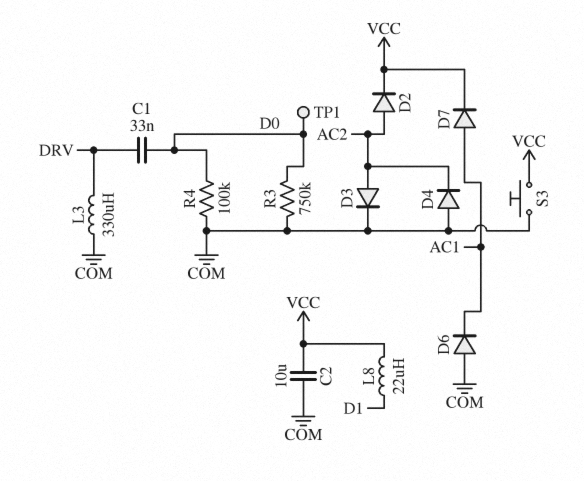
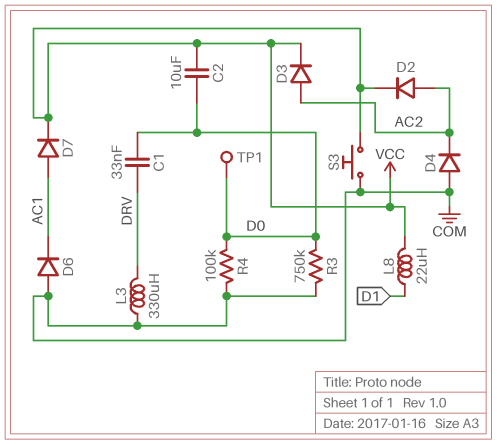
C2: 10uF (COM, VCC) -> 10uF (D0, VCC)
D3: diode (A AC2, K COM) -> diode (A AC2, K VCC)

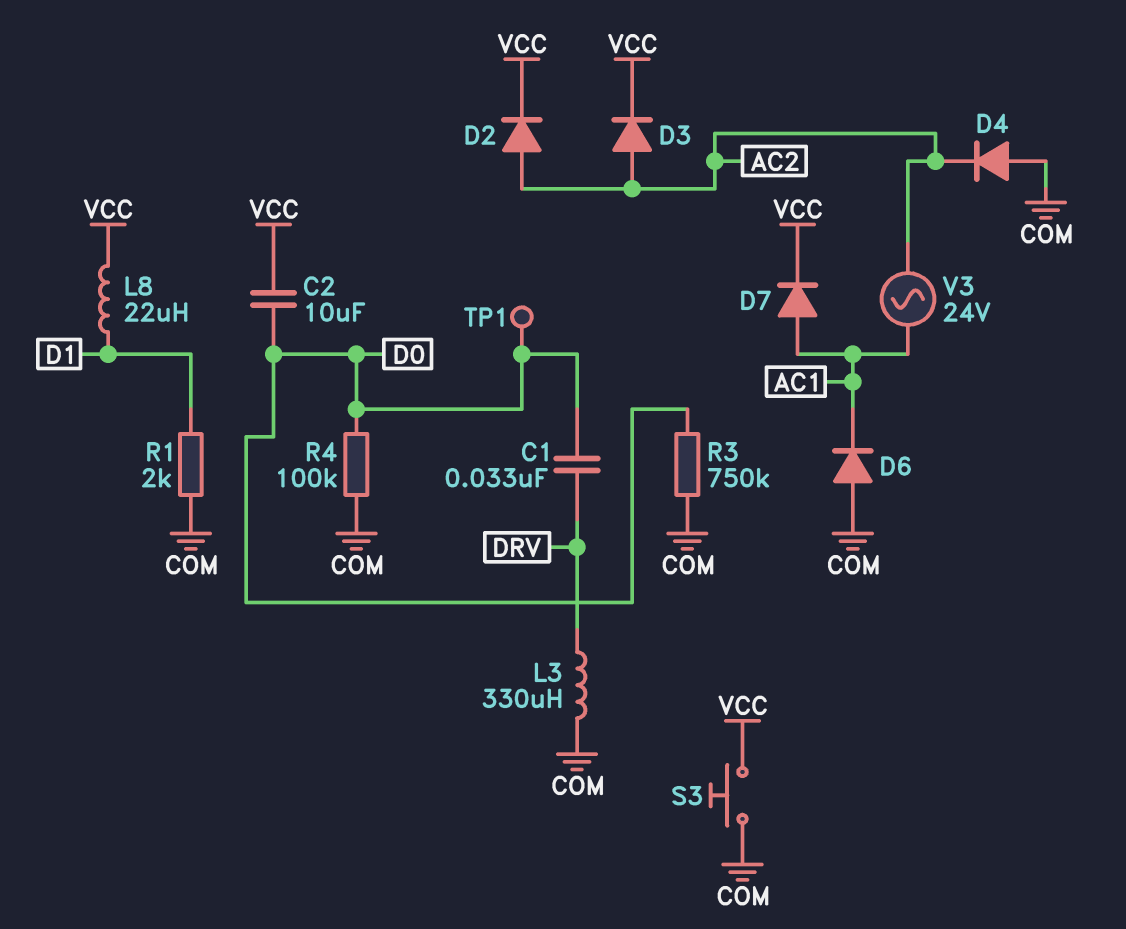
R1: none -> 2k (COM, D1)
V3: none -> AC 24V (AC1, AC2)

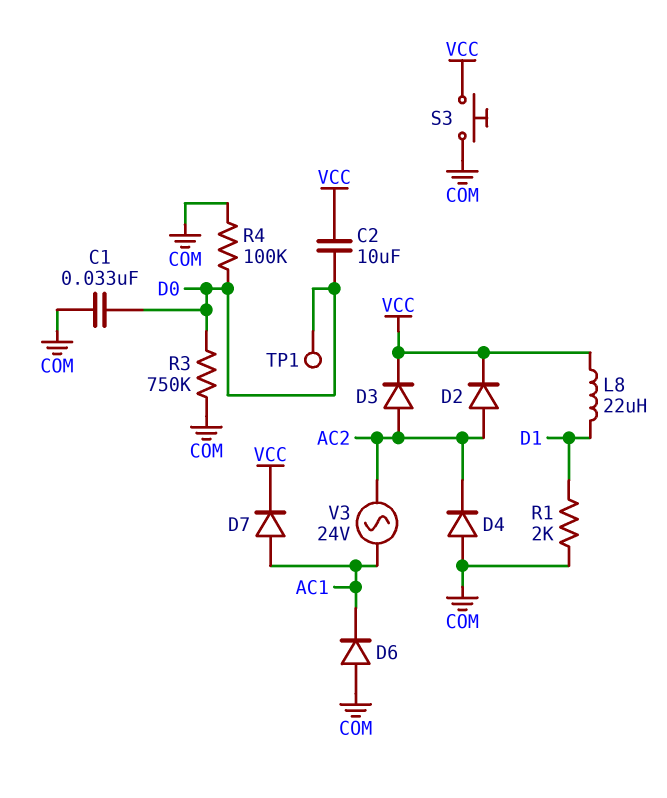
C1: 33nF (D0, DRV) -> 33nF (COM, D0)
L3: 330uH (COM, DRV) -> none

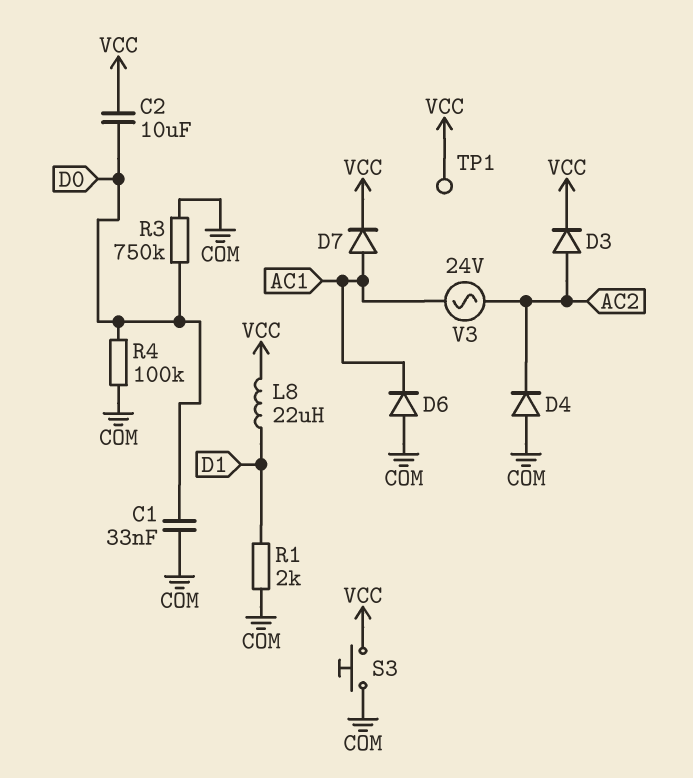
D2: diode (A AC2, K VCC) -> none
TP1: test point (D0) -> test point (VCC)

